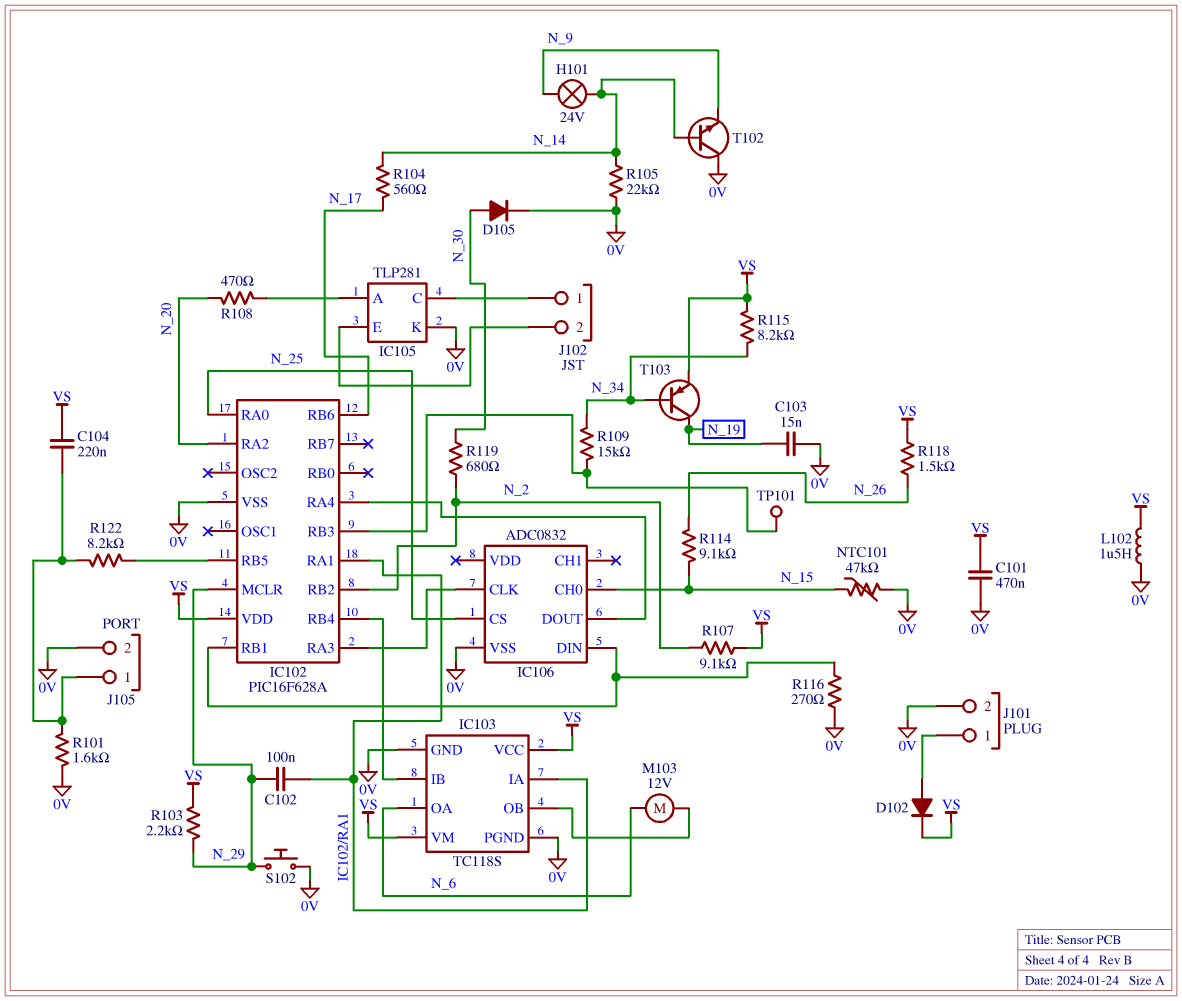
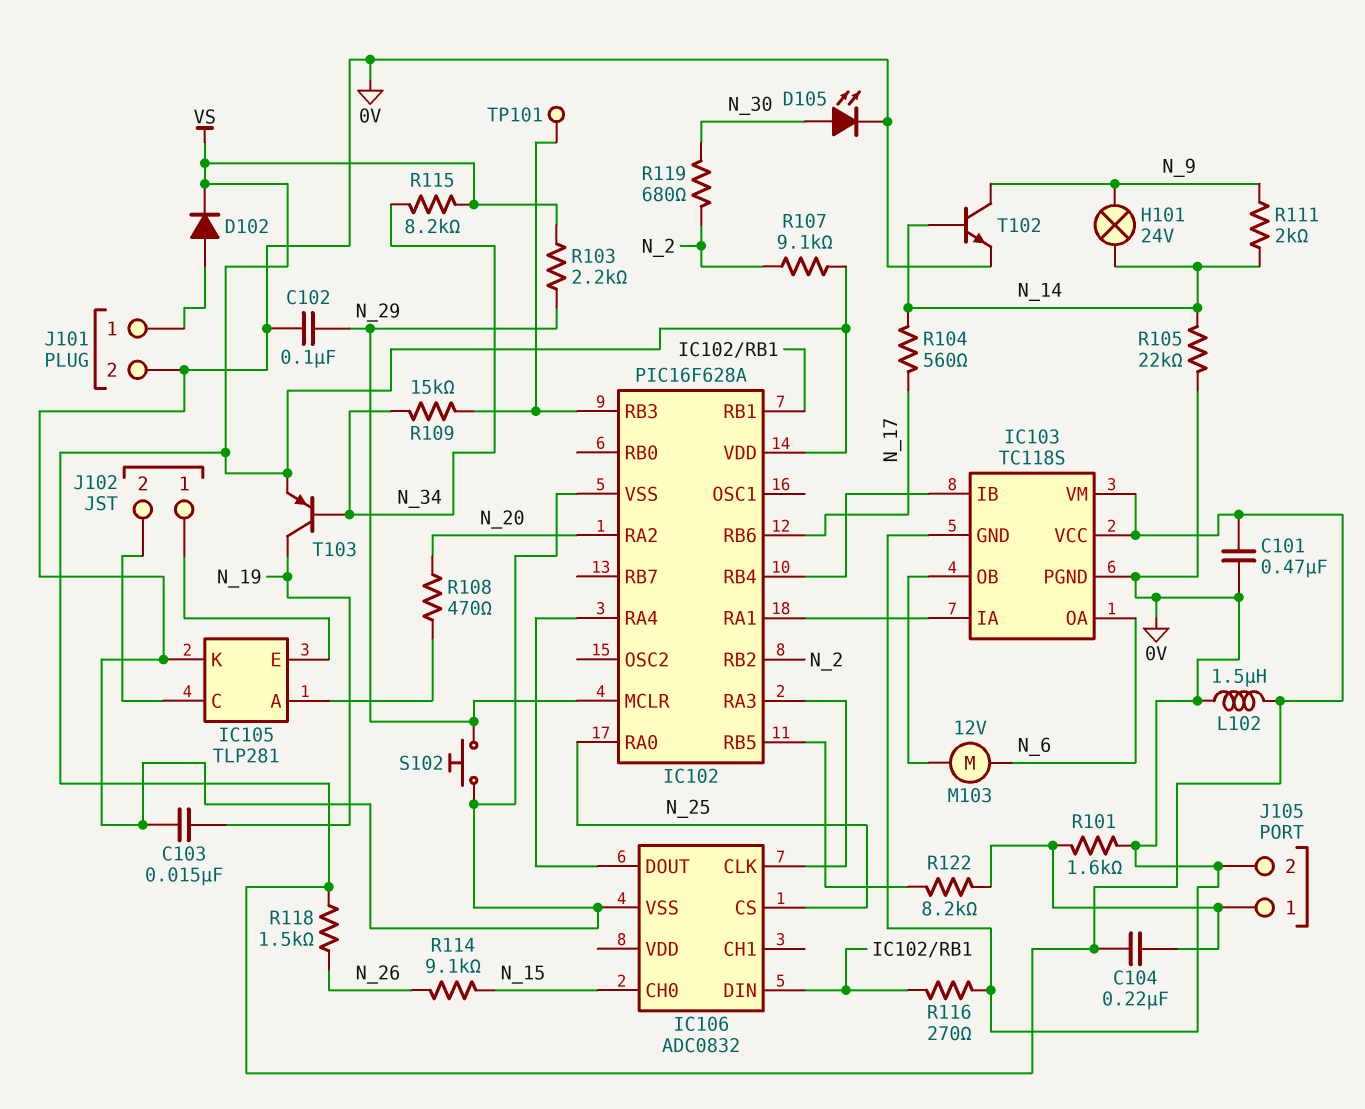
C102: 100nF (IC102/RA1, N_29) -> 100nF (0V, N_29)
D105: diode (A N_30, K 0V) -> LED (A N_30, K 0V)
J102 pin 1: IC105/C -> IC105/E
J102 pin 2: IC105/E -> IC105/C
NTC101: 47k (0V, N_15) -> none
R111: none -> 2k (N_9, N_14)
T102: NPN (B N_14, C 0V, E N_9) -> NPN (B N_14, C N_9, E 0V)

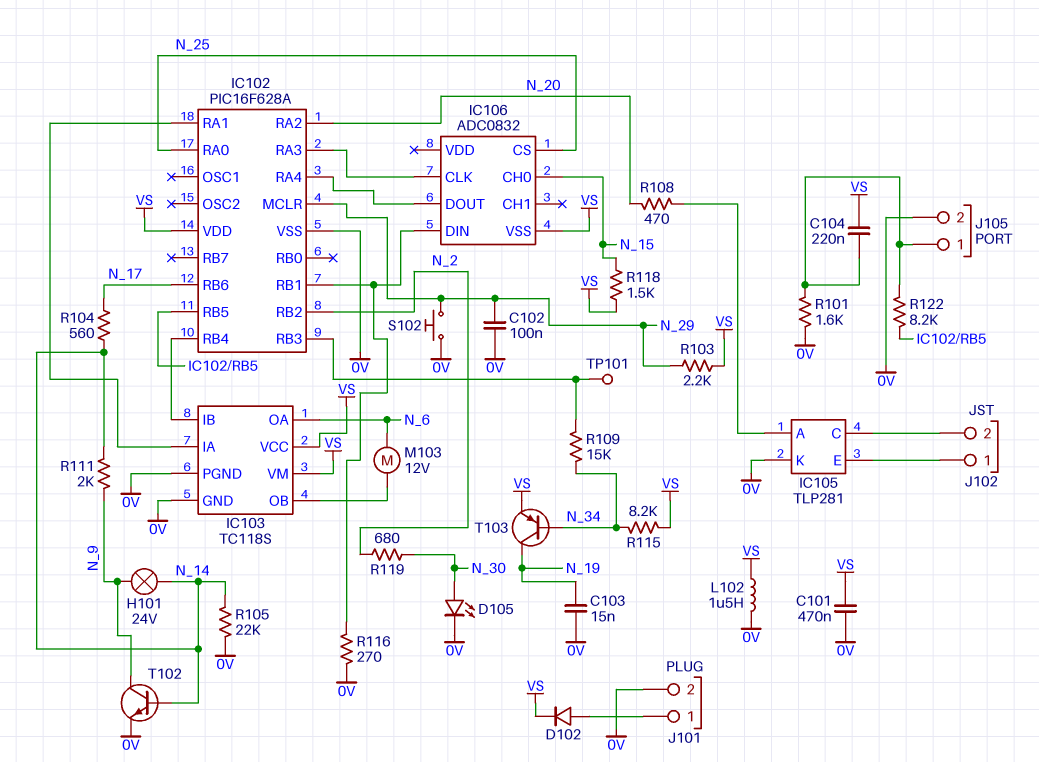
IC106 pin VSS: 0V -> VS
R107: 9.1k (N_2, VS) -> none
R114: 9.1k (N_15, N_26) -> none
R118: 1.5k (N_26, VS) -> 1.5k (N_15, VS)

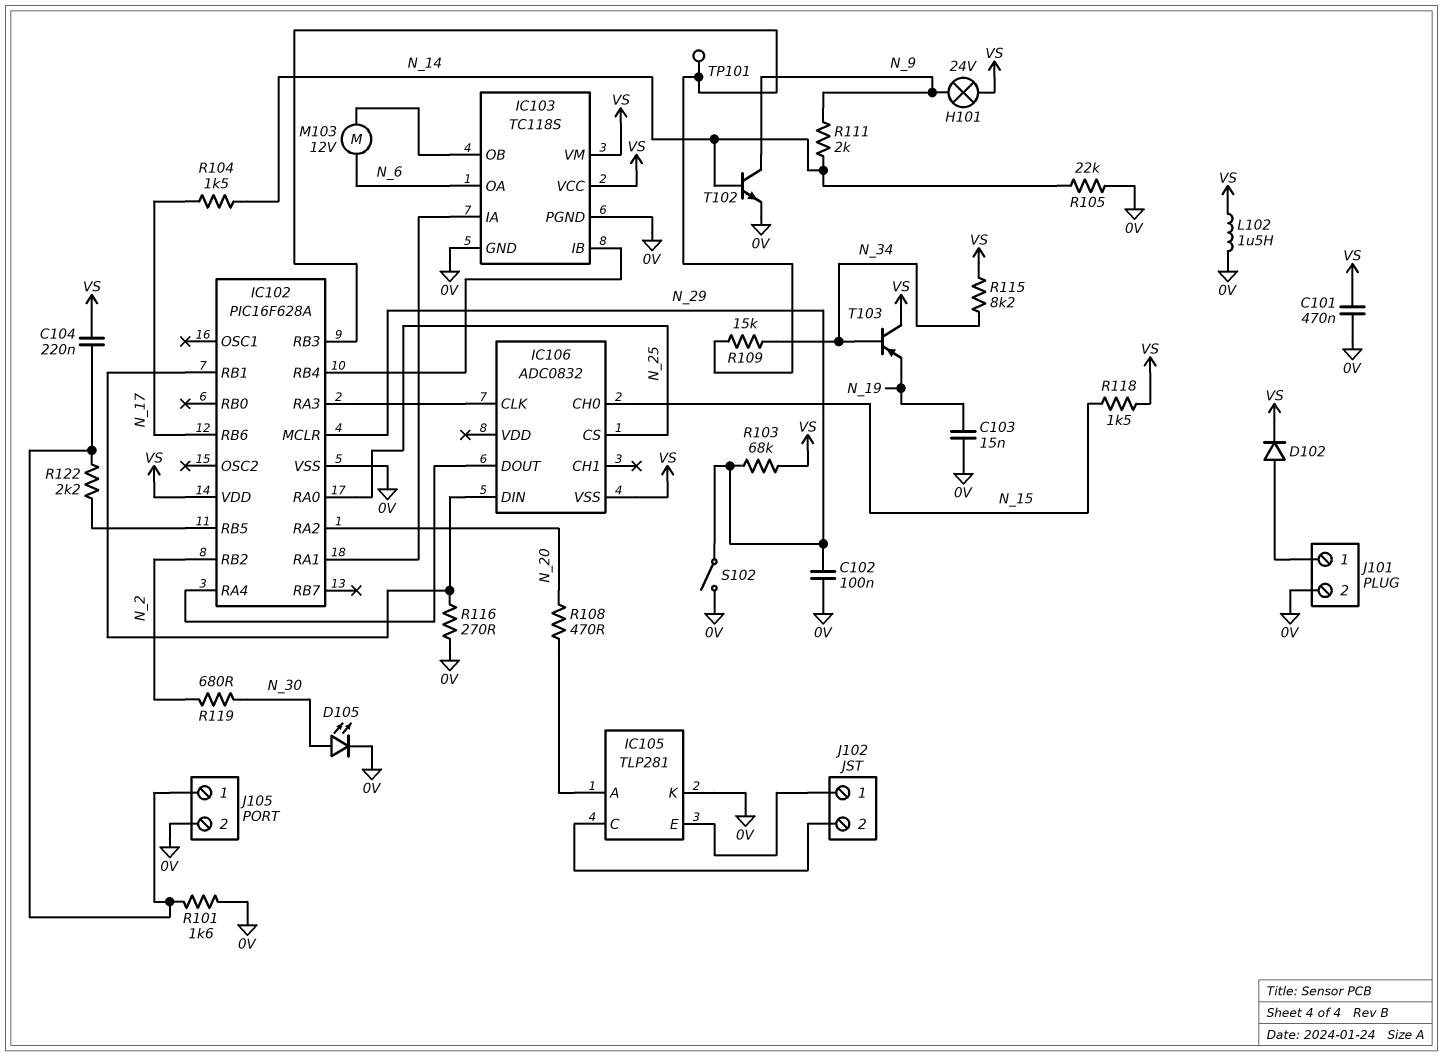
H101: lamp 24V (N_9, N_14) -> lamp 24V (N_9, VS)
R103: 2.2k (N_29, VS) -> 68k (N_29, VS)
R104: 560 (N_14, N_17) -> 1.5k (N_14, N_17)
R122: 8.2k (IC102/RB5, J105/1) -> 2.2k (IC102/RB5, J105/1)
S102: button (0V, N_29) -> switch (0V, N_29)
T103: PNP (B N_34, C N_19, E VS) -> PNP (B N_34, C VS, E N_19)

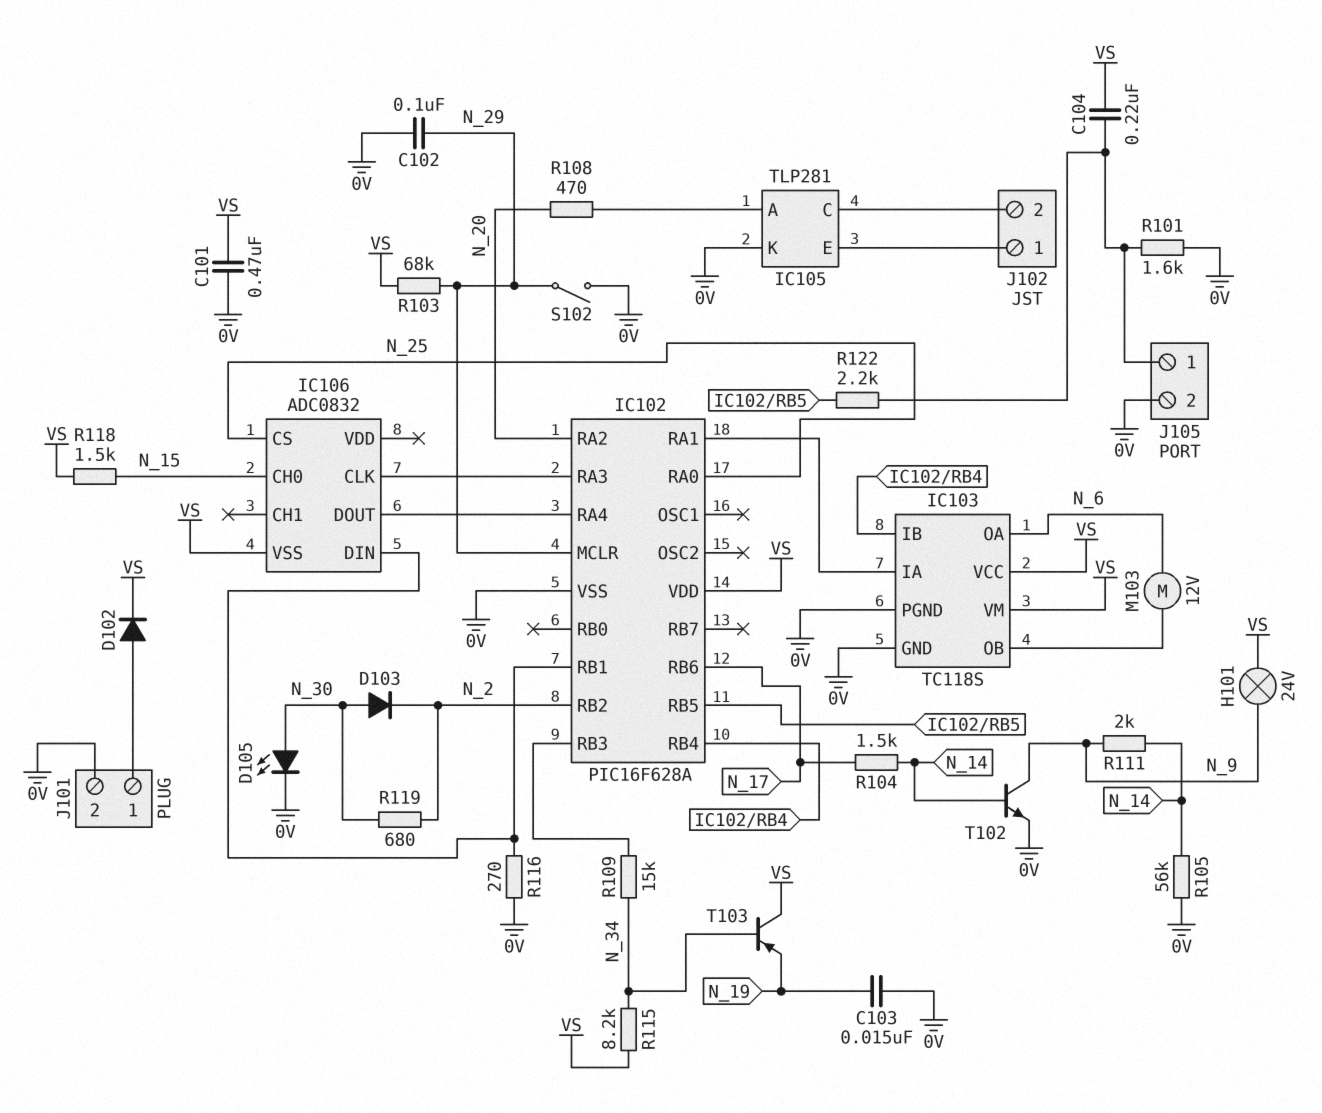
D103: none -> diode (A N_30, K N_2)
L102: 1.5uH (0V, VS) -> none
R105: 22k (0V, N_14) -> 56k (0V, N_14)
TP101: test point (IC102/RB3) -> none

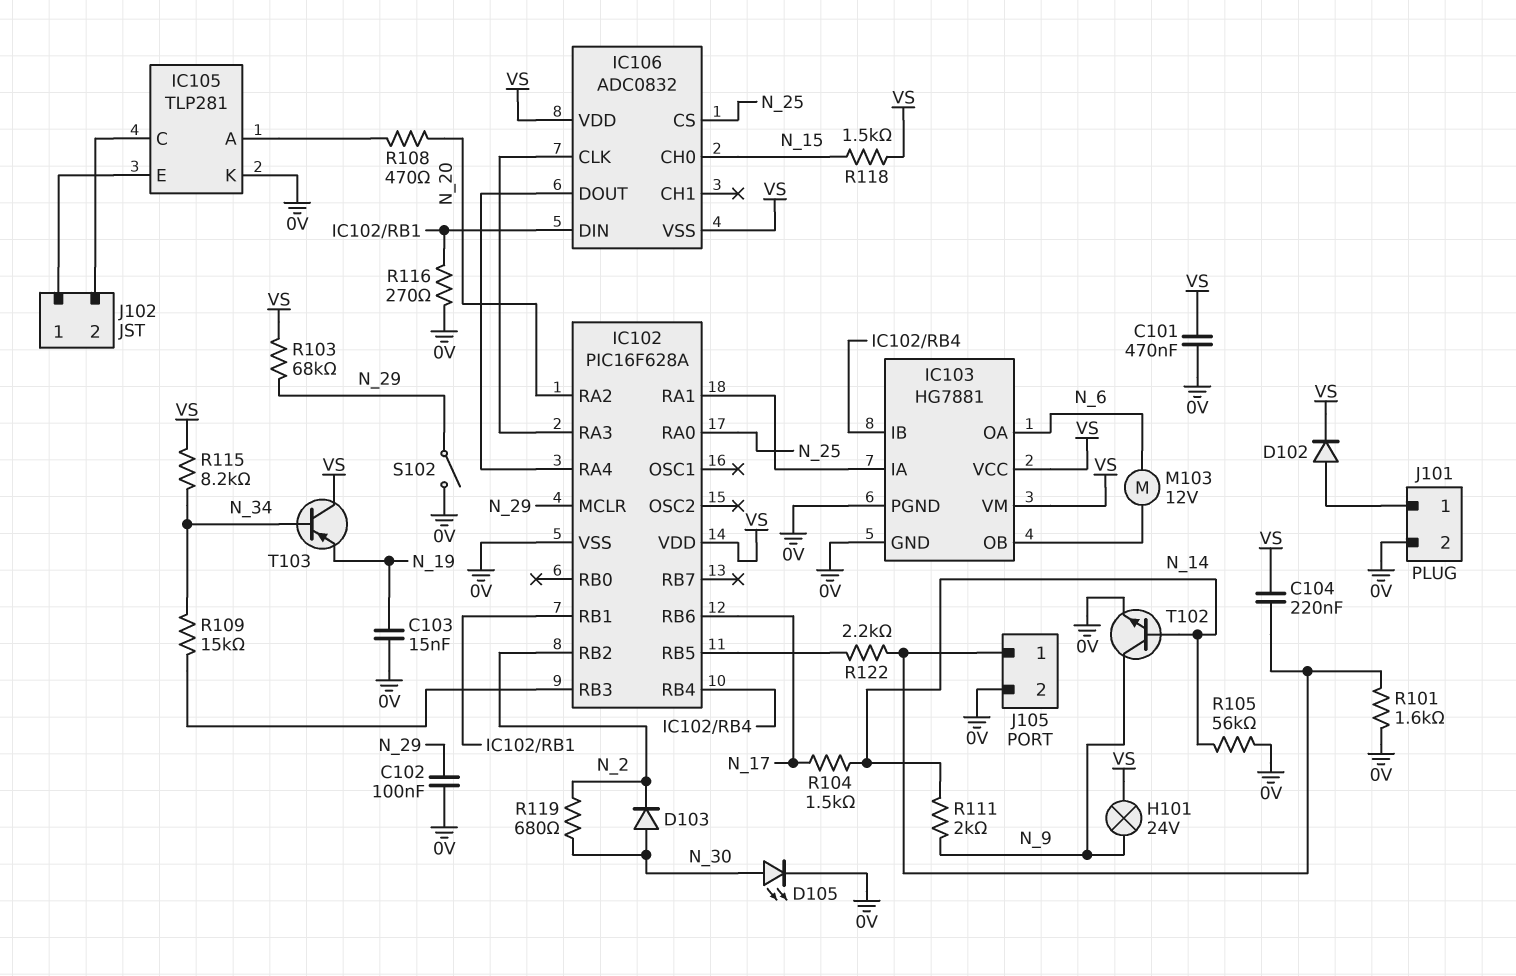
IC103: TC118S -> HG7881
IC106 pin VDD: none -> VS

